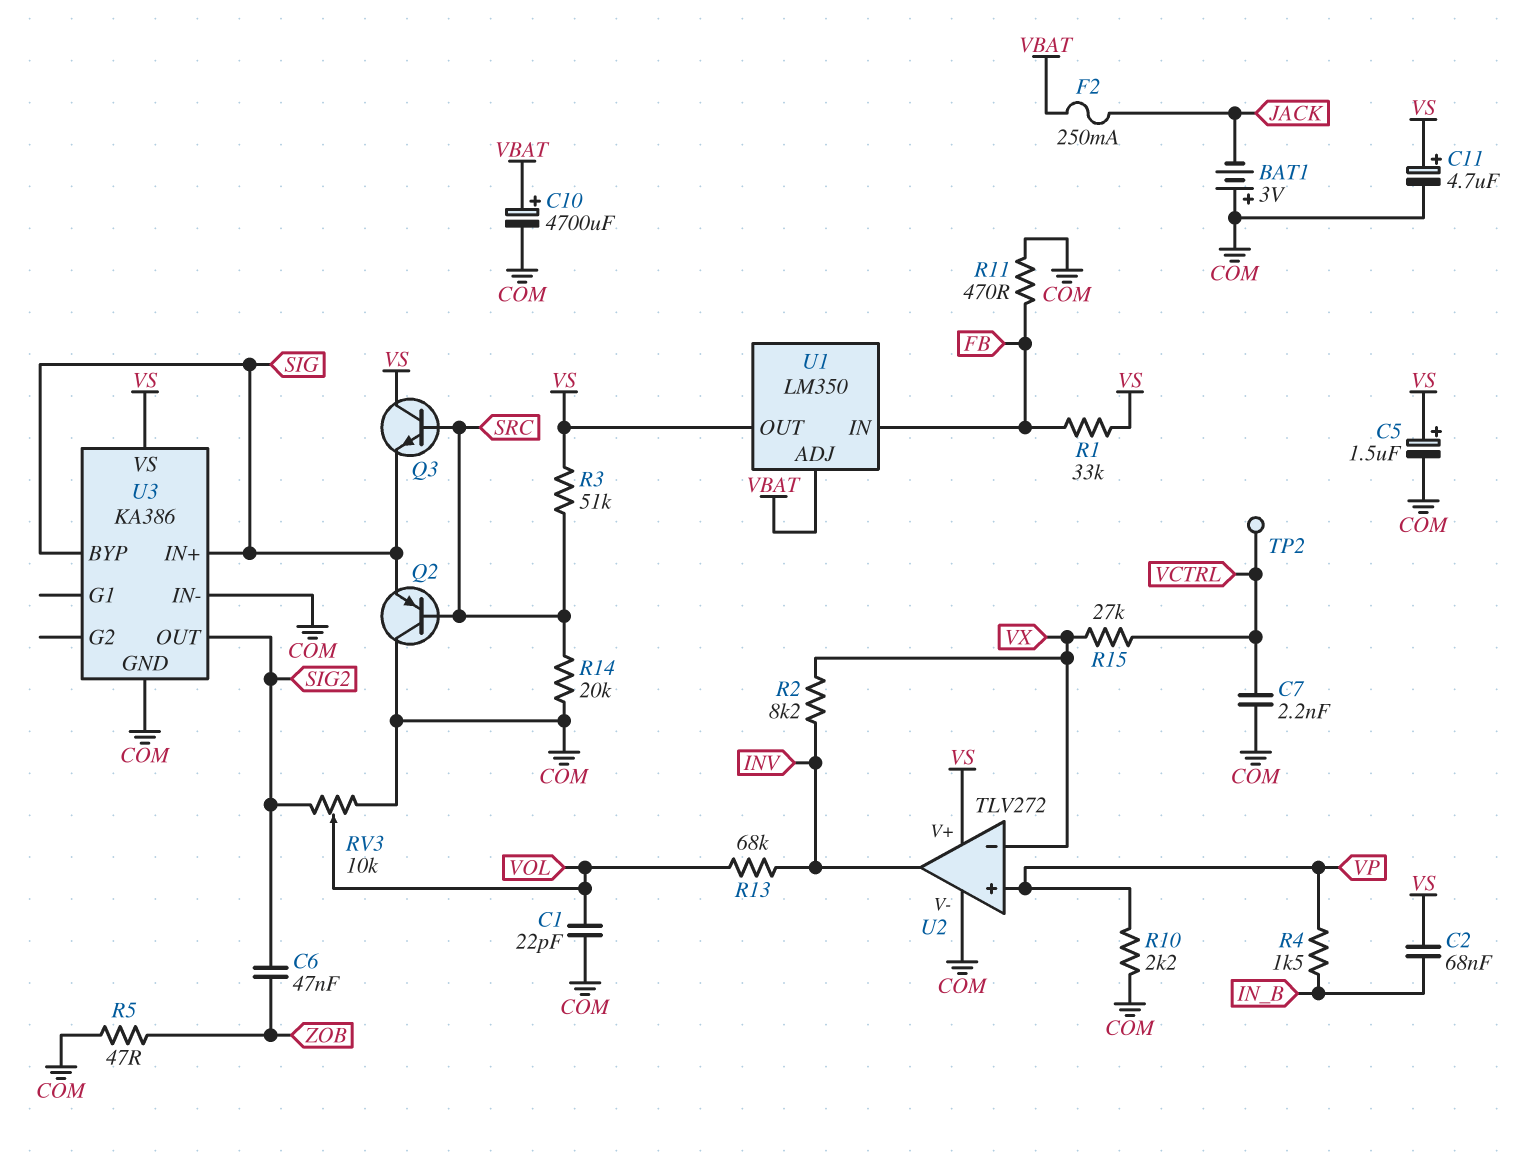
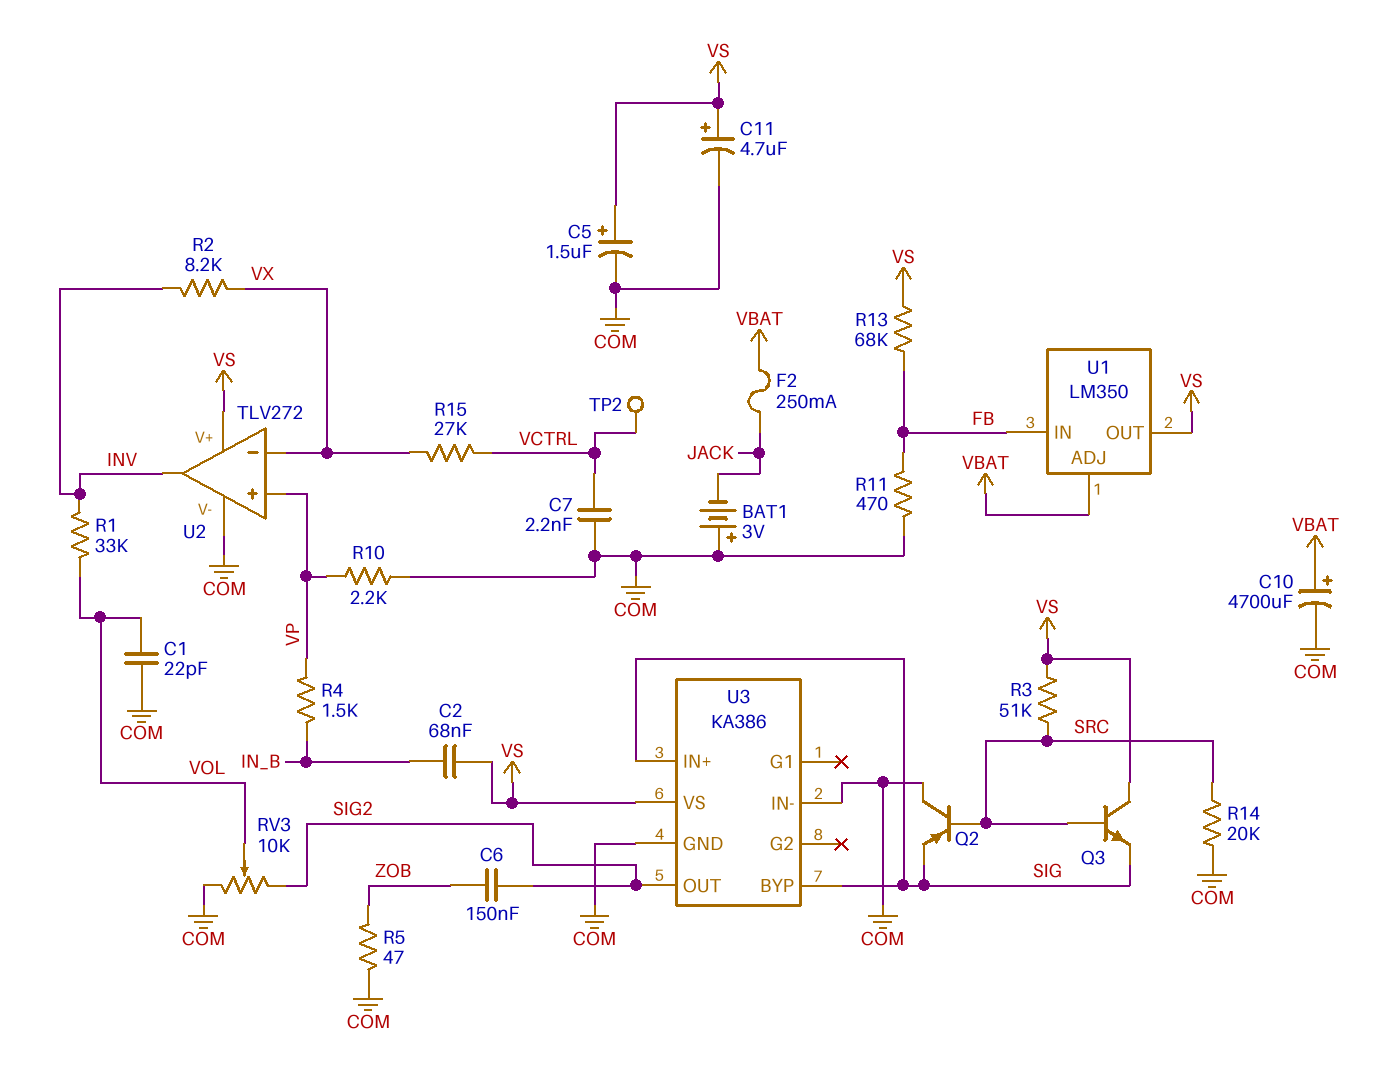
C6: 47nF (SIG2, ZOB) -> 150nF (SIG2, ZOB)
R1: 33k (FB, VS) -> 33k (INV, VOL)
R13: 68k (INV, VOL) -> 68k (FB, VS)

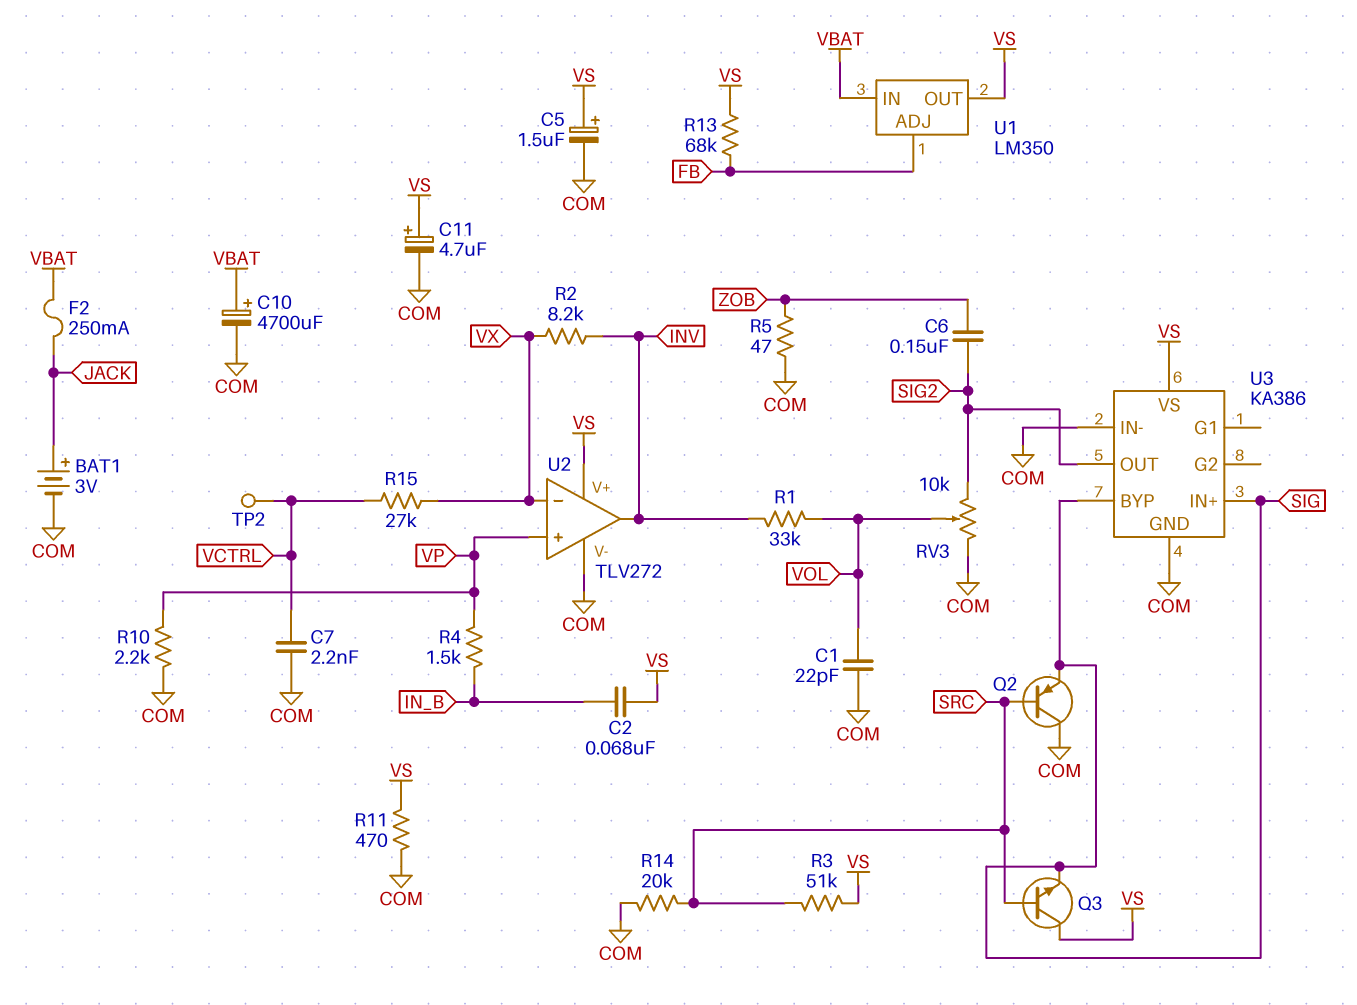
BAT1: 3V (plus COM, minus JACK) -> 3V (plus JACK, minus COM)
R11: 470 (COM, FB) -> 470 (COM, VS)
U1 pin ADJ: VBAT -> FB
U1 pin IN: FB -> VBAT

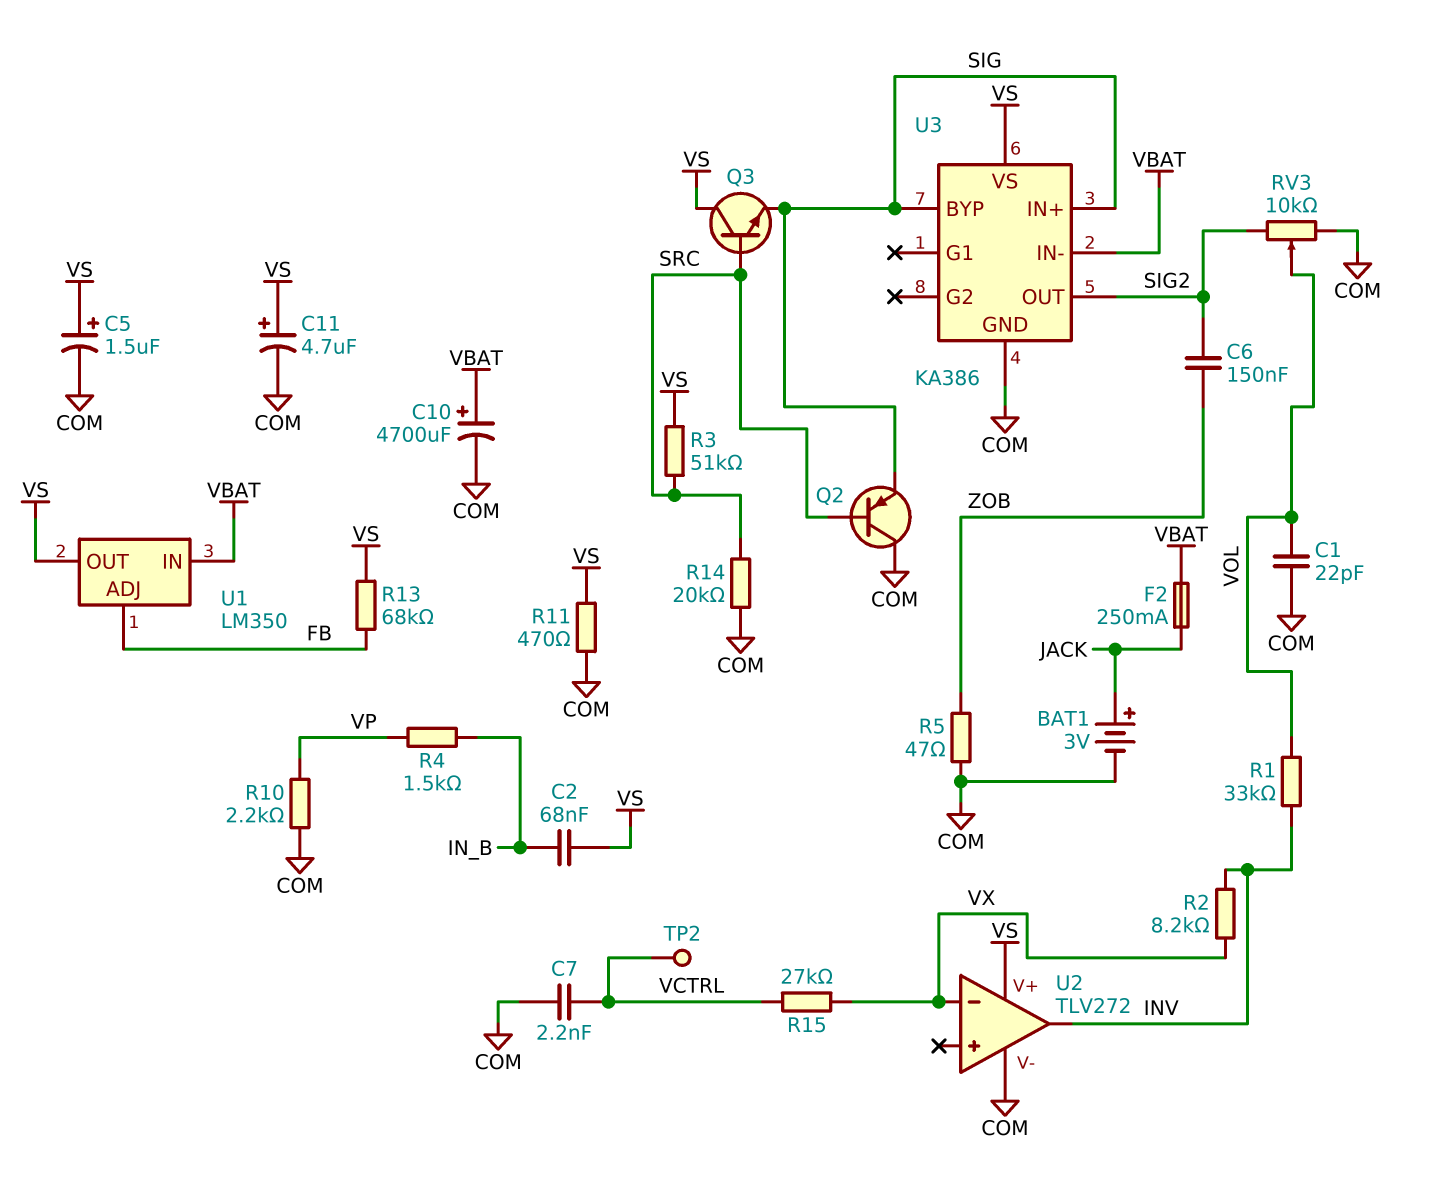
U2 pin in+: VP -> none
U3 pin IN-: COM -> VBAT

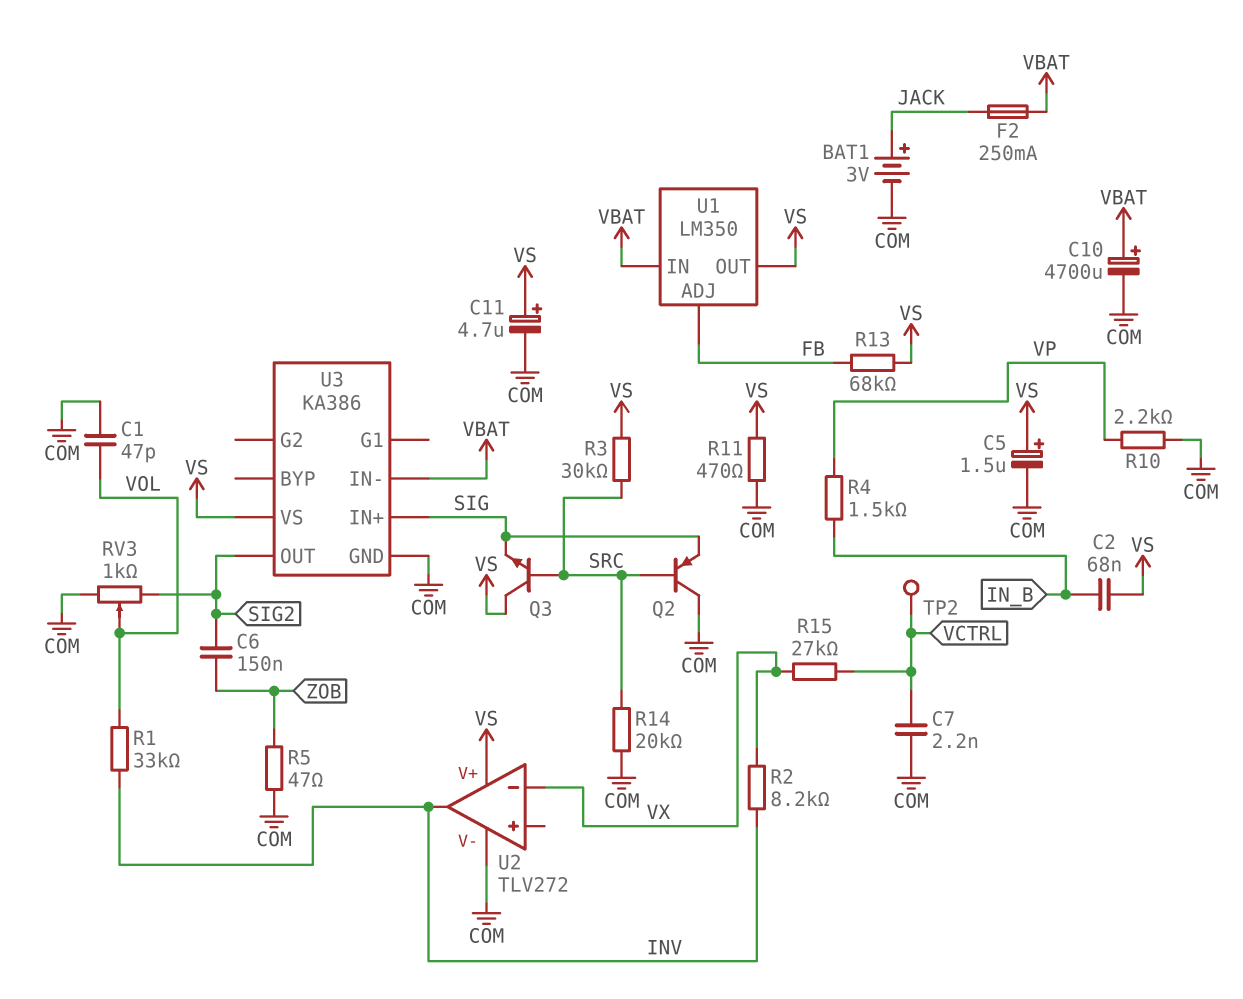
C1: 22pF (COM, VOL) -> 47pF (COM, VOL)
R3: 51k (SRC, VS) -> 30k (SRC, VS)
RV3: 10k (COM, SIG2, wiper VOL) -> 1k (COM, SIG2, wiper VOL)
U3 pin BYP: SIG -> none

